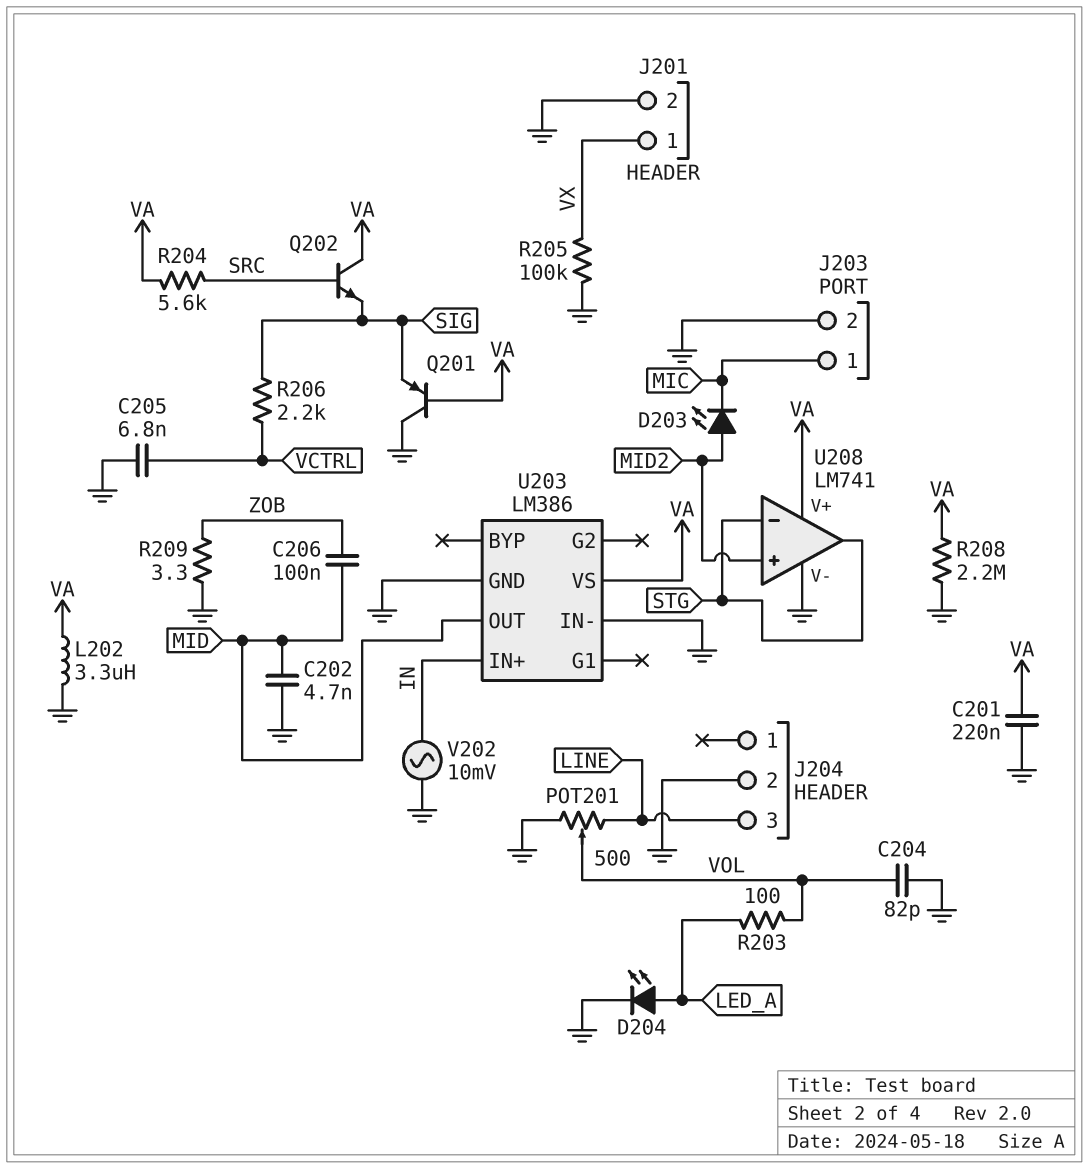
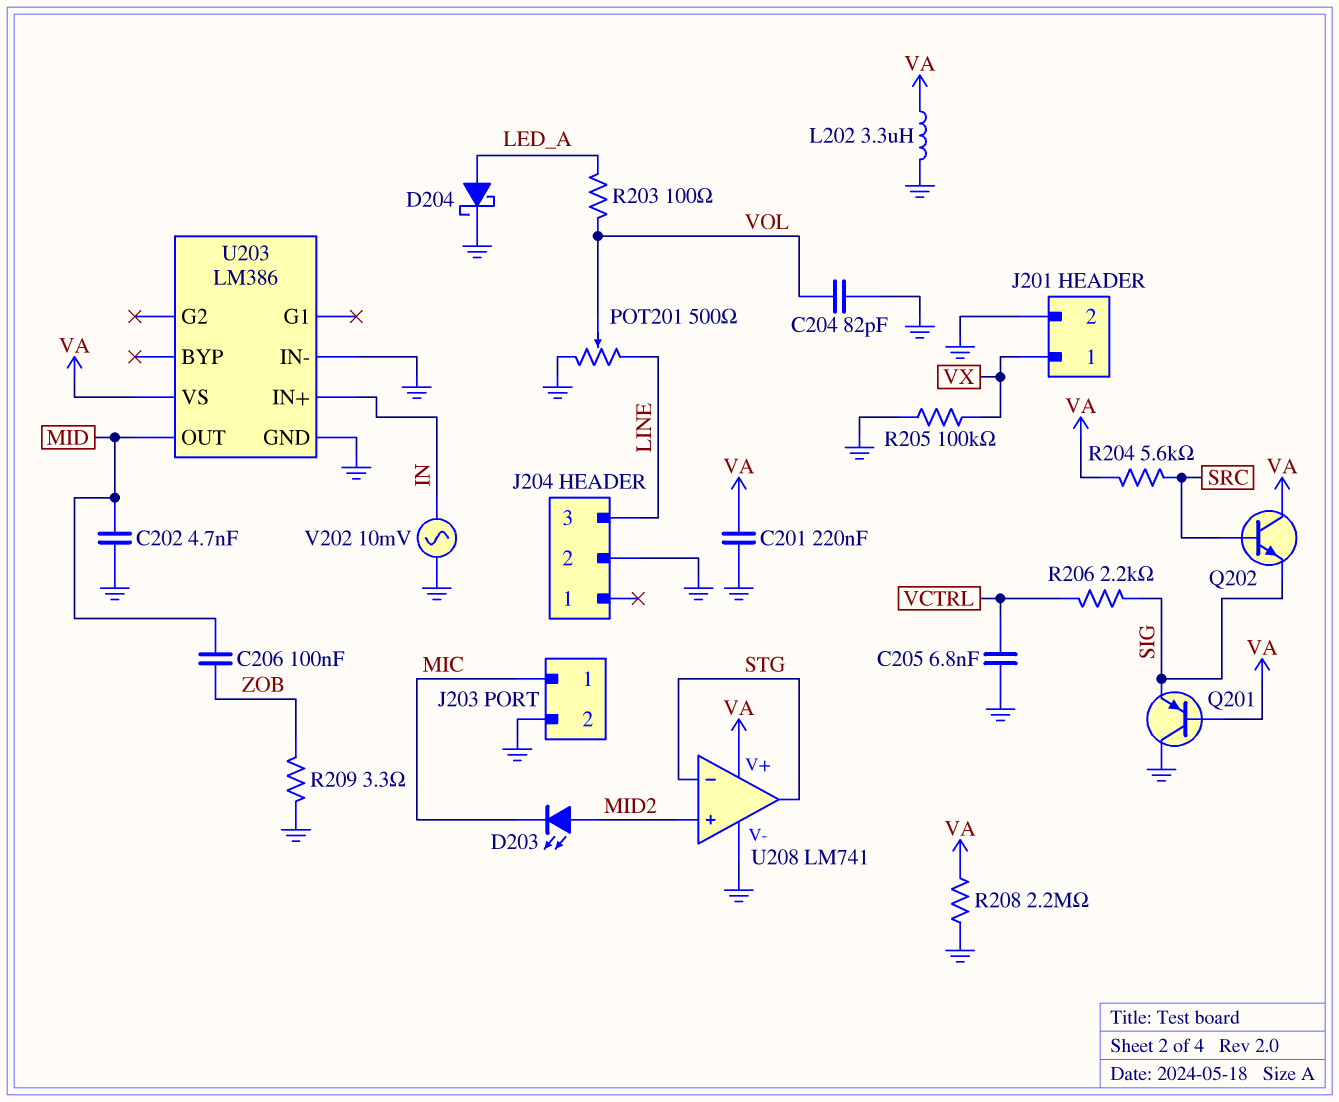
D204: LED (A LED_A, K GND) -> schottky (A LED_A, K GND)

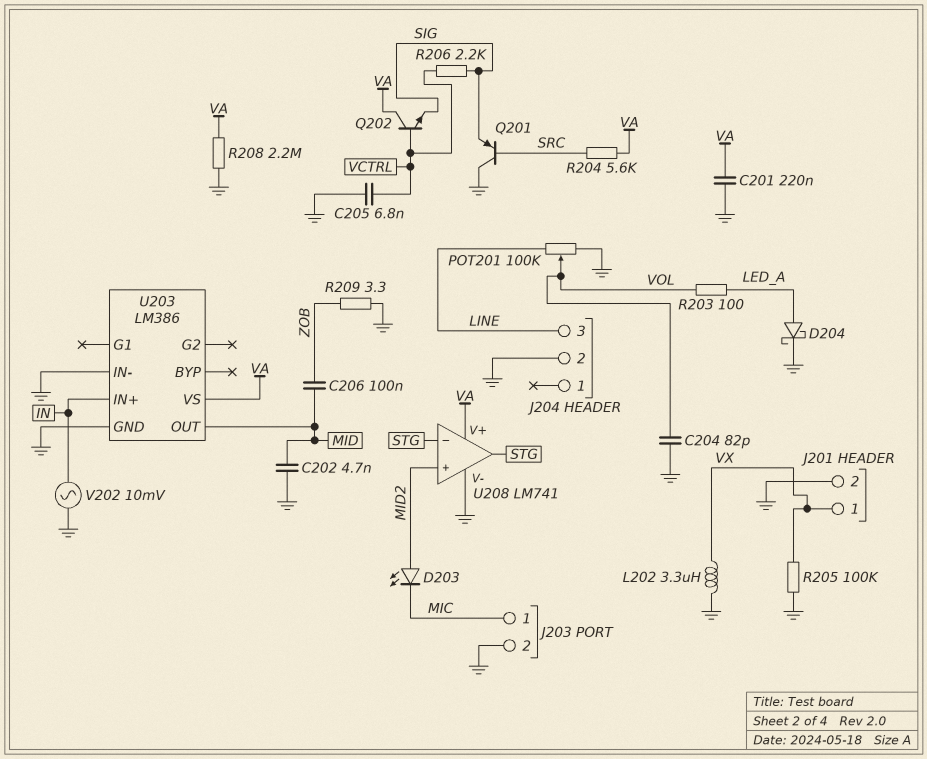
L202: 3.3uH (GND, VA) -> 3.3uH (GND, VX)
POT201: 500 (GND, LINE, wiper VOL) -> 100k (GND, LINE, wiper VOL)
Q201: PNP (B VA, C GND, E SIG) -> PNP (B SRC, C GND, E SIG)
Q202: NPN (B SRC, C VA, E SIG) -> NPN (B VCTRL, C VA, E SIG)

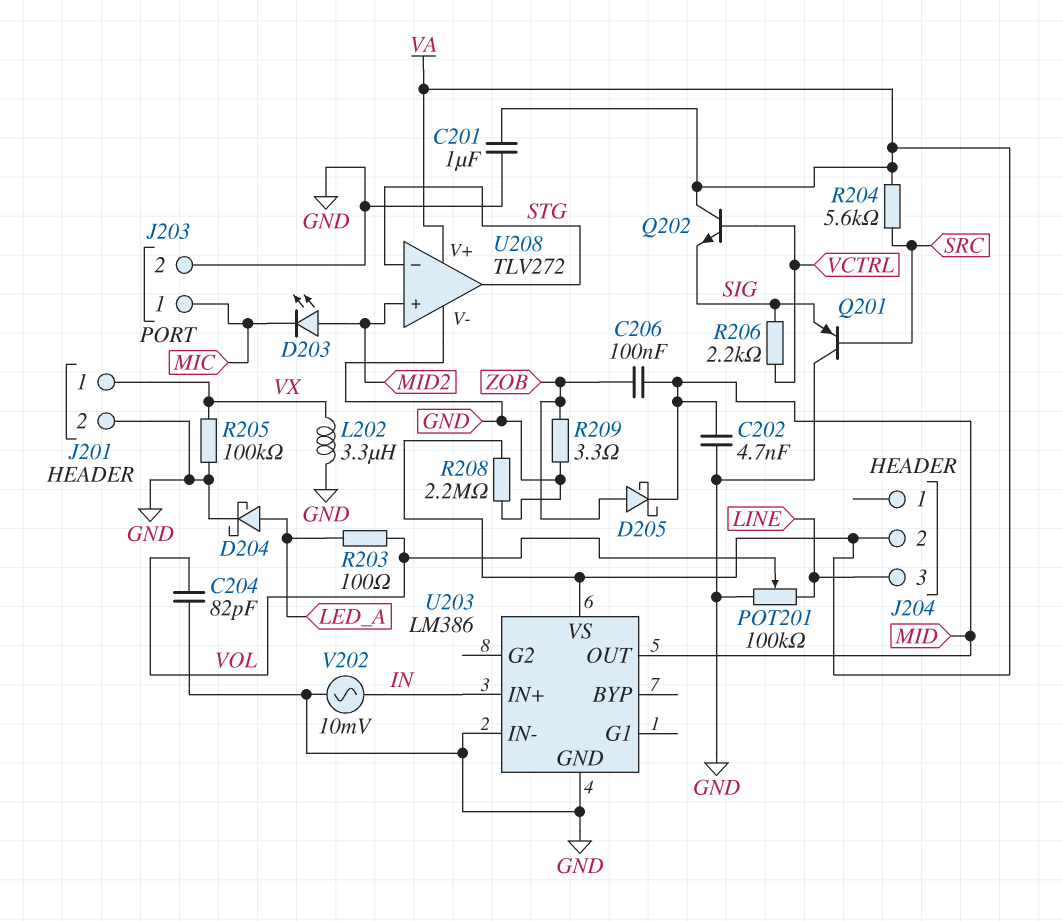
C201: 220nF (GND, VA) -> 1uF (GND, VA)
C205: 6.8nF (GND, VCTRL) -> none
D205: none -> schottky (A ZOB, K MID)
J204 pin 2: GND -> VA
U208: LM741 -> TLV272

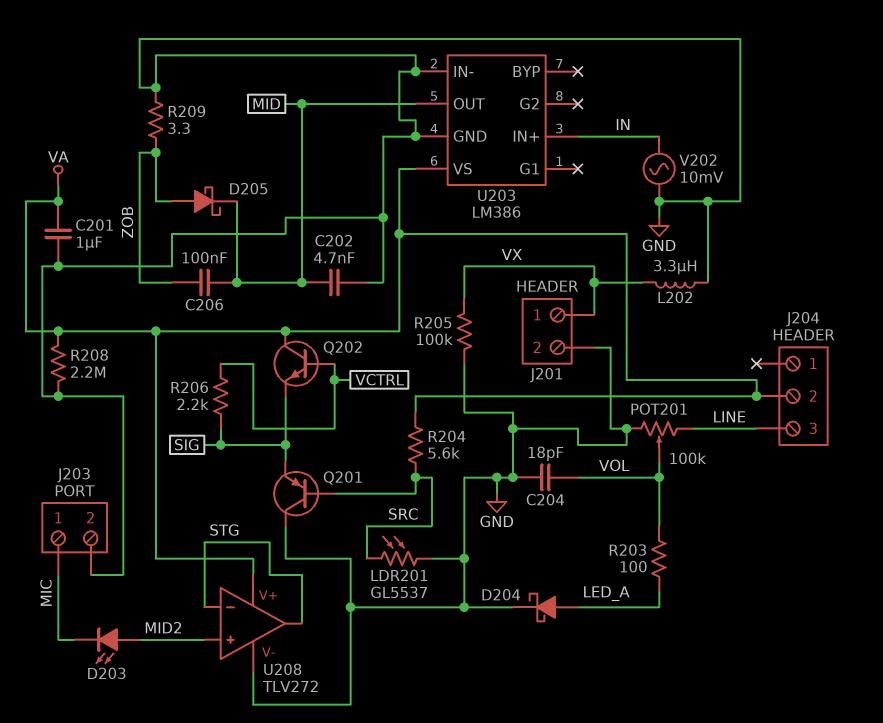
C204: 82pF (GND, VOL) -> 18pF (GND, VOL)
LDR201: none -> GL5537 (GND, SRC)

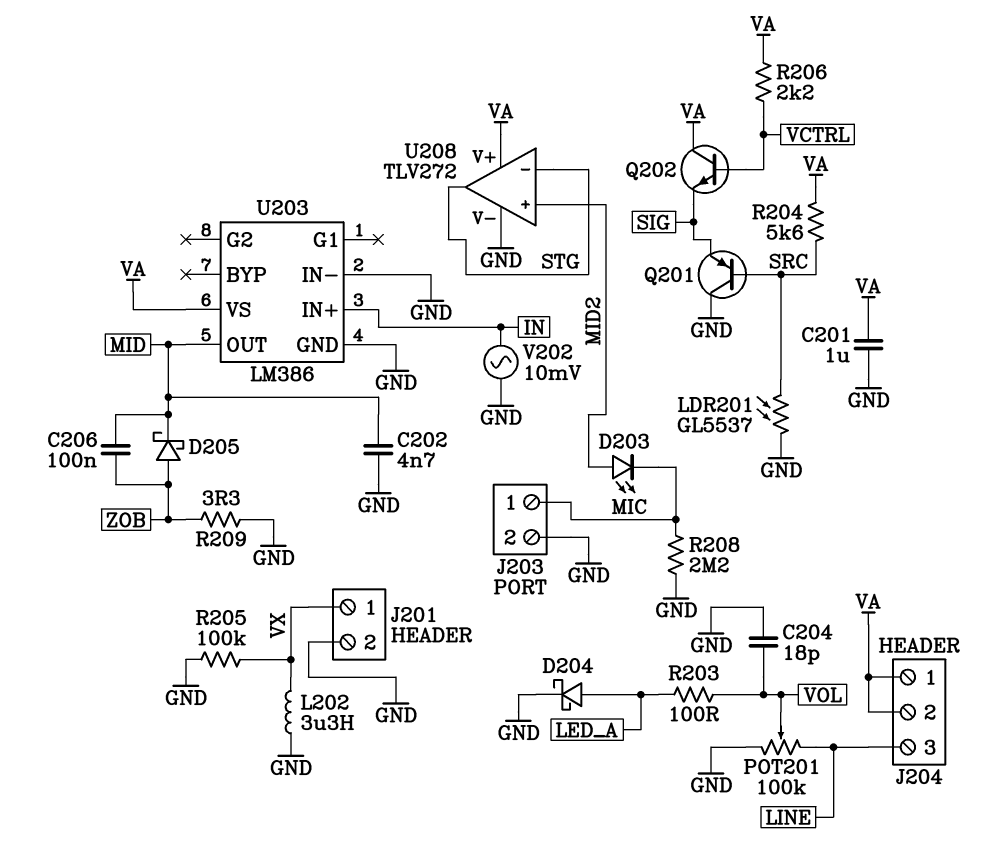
J204 pin 1: none -> VA
R206: 2.2k (SIG, VCTRL) -> 2.2k (VA, VCTRL)
R208: 2.2M (GND, VA) -> 2.2M (GND, MIC)

